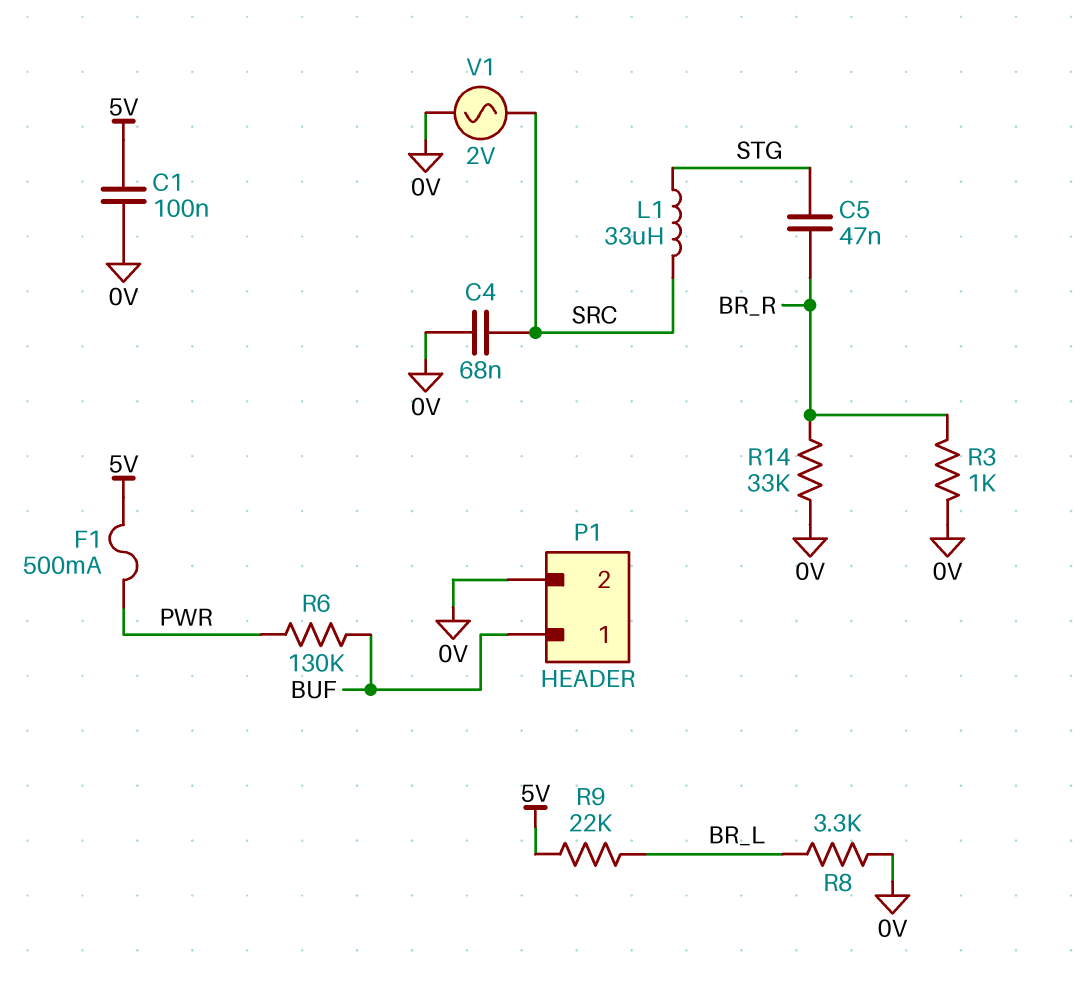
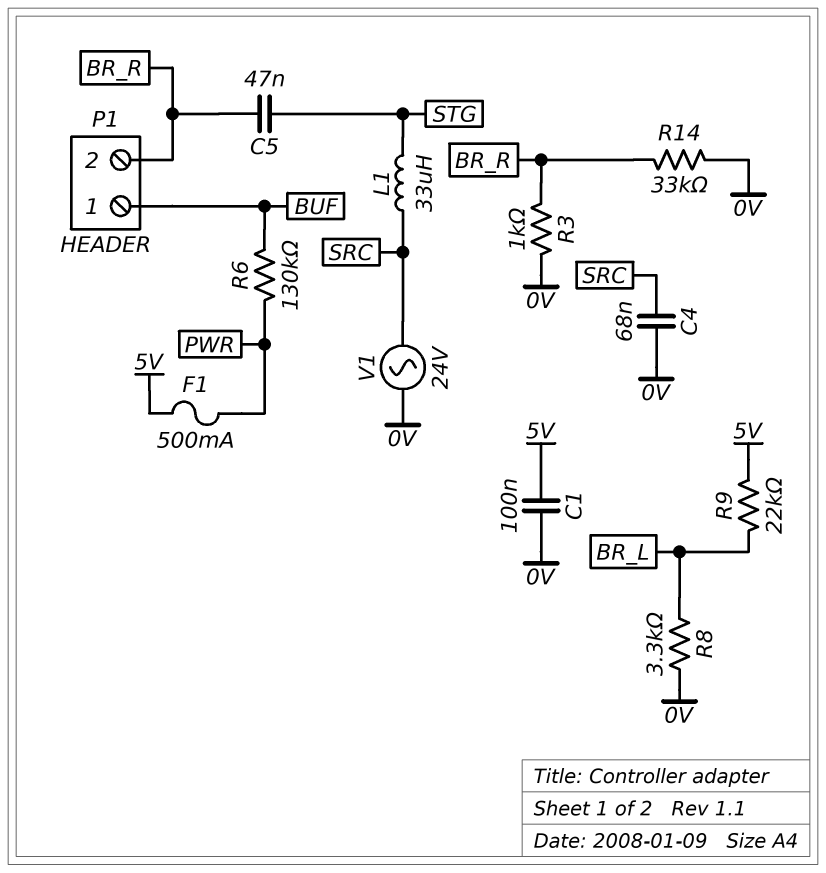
P1 pin 2: 0V -> BR_R
V1: AC 2V (0V, SRC) -> AC 24V (0V, SRC)

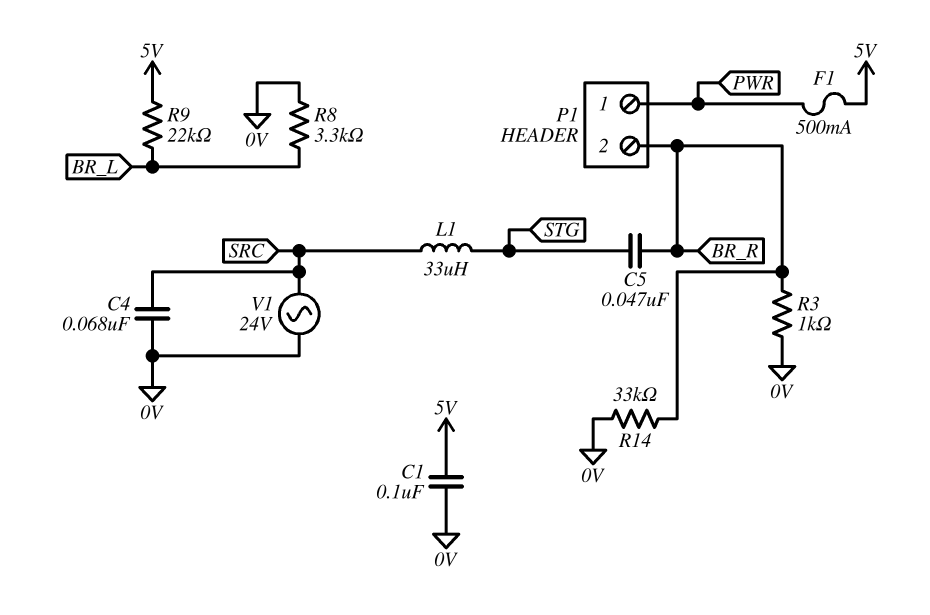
P1 pin 1: BUF -> PWR
R6: 130k (BUF, PWR) -> none

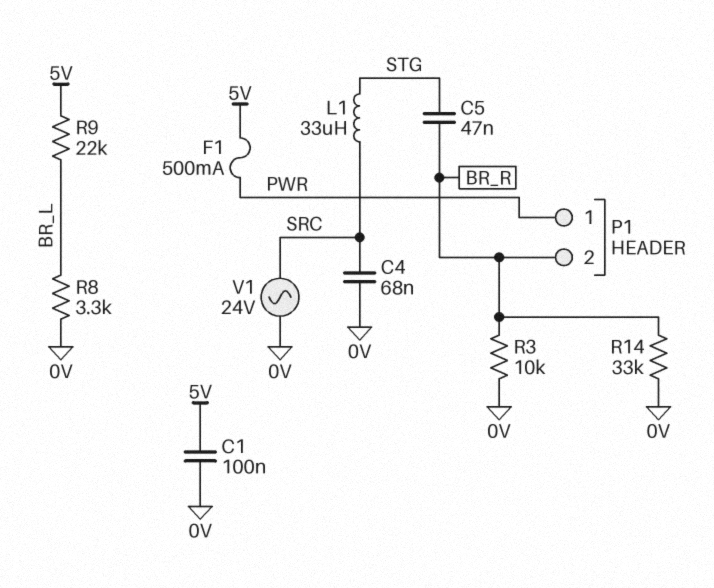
R3: 1k (0V, BR_R) -> 10k (0V, BR_R)

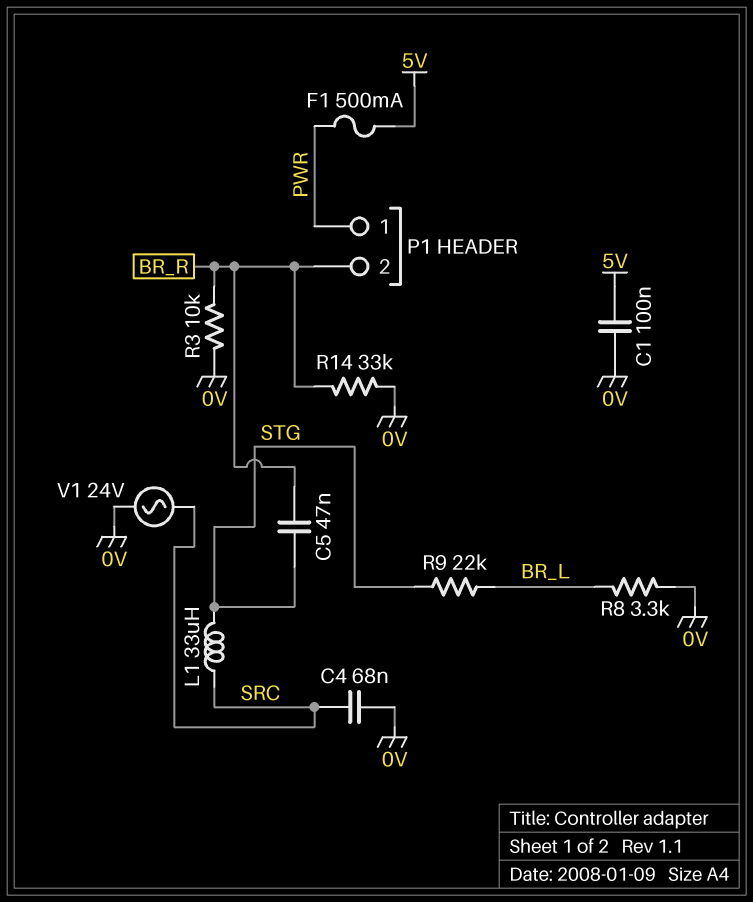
R9: 22k (5V, BR_L) -> 22k (BR_L, STG)

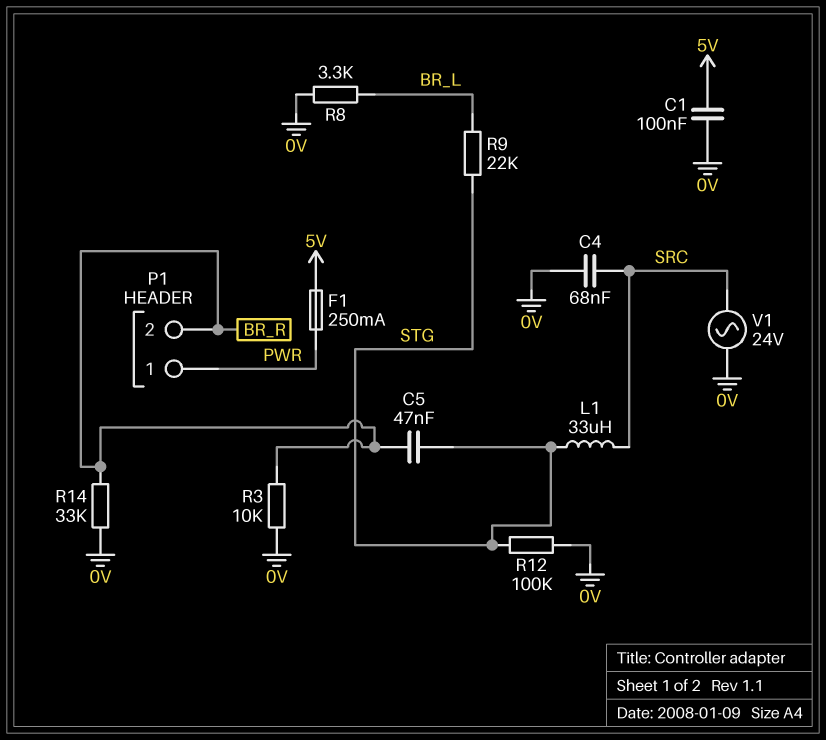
F1: 500mA (5V, PWR) -> 250mA (5V, PWR)
R12: none -> 100k (0V, STG)

